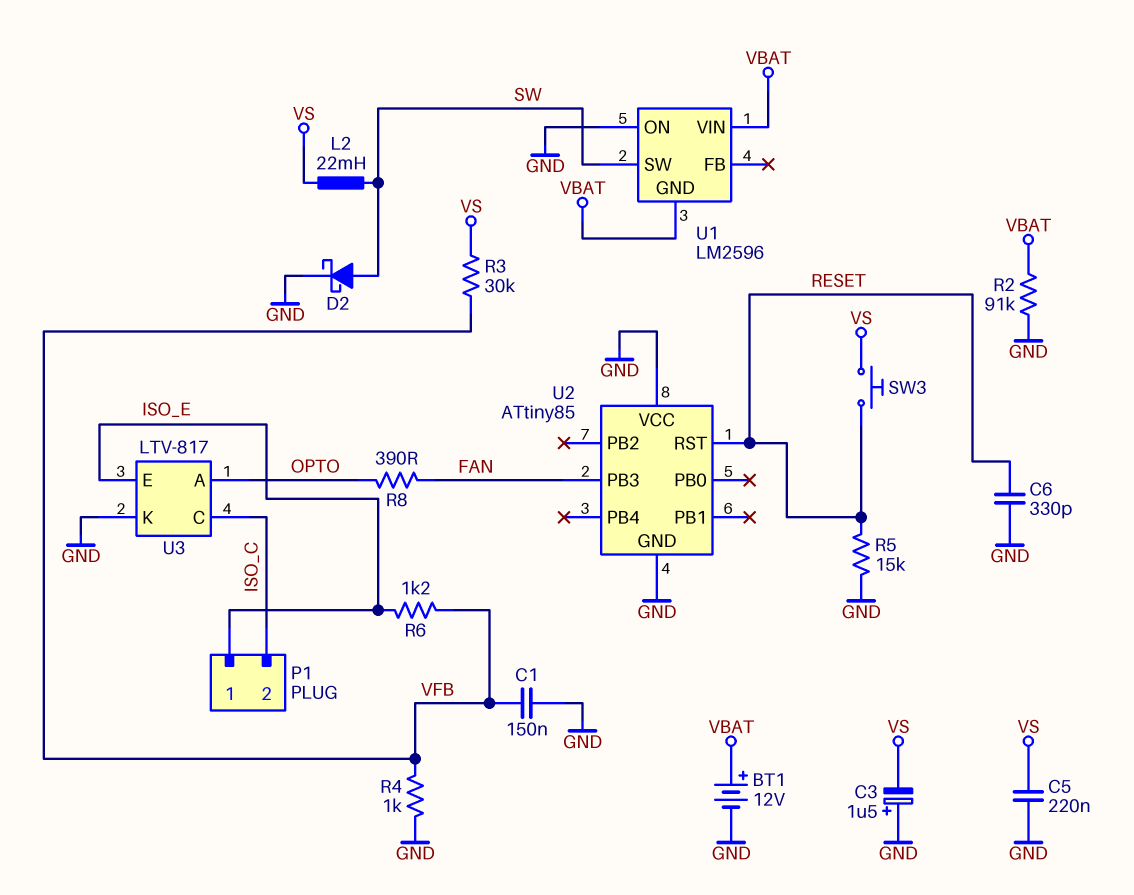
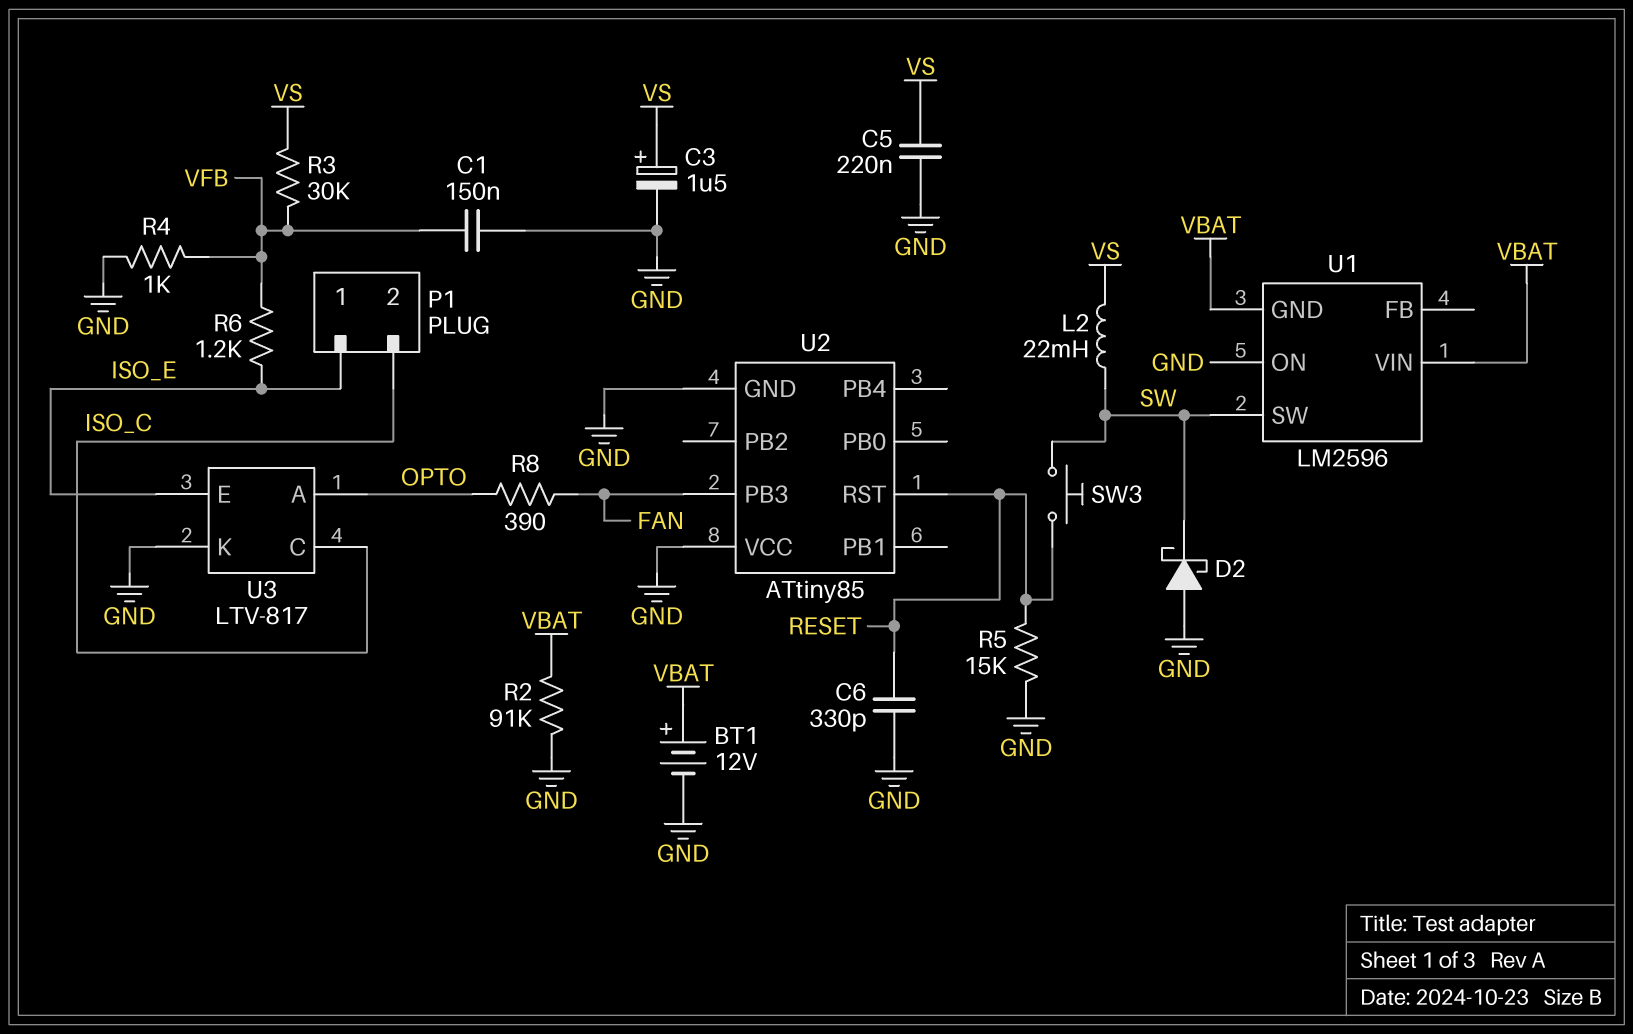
C3: 1.5uF (plus GND, minus VS) -> 1.5uF (plus VS, minus GND)
D2: schottky (A SW, K GND) -> schottky (A GND, K SW)
SW3: button (RESET, VS) -> button (RESET, SW)

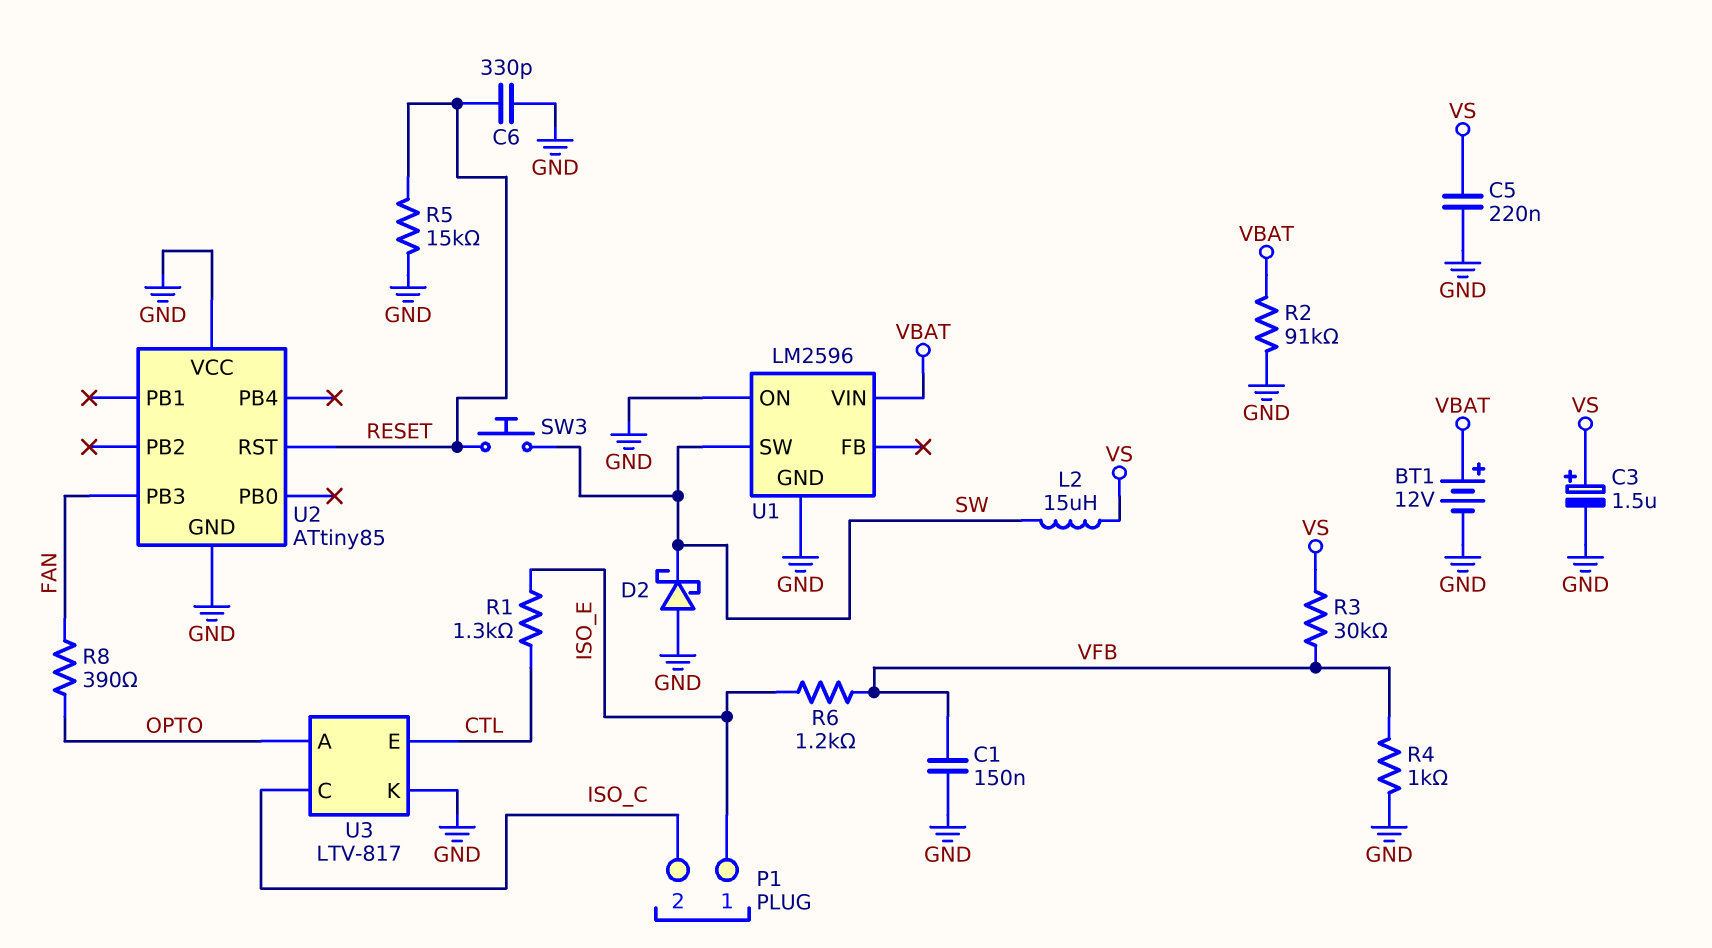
L2: 22mH (SW, VS) -> 15uH (SW, VS)
R1: none -> 1.3k (CTL, ISO_E)
U1 pin GND: VBAT -> GND
U3 pin E: ISO_E -> CTL

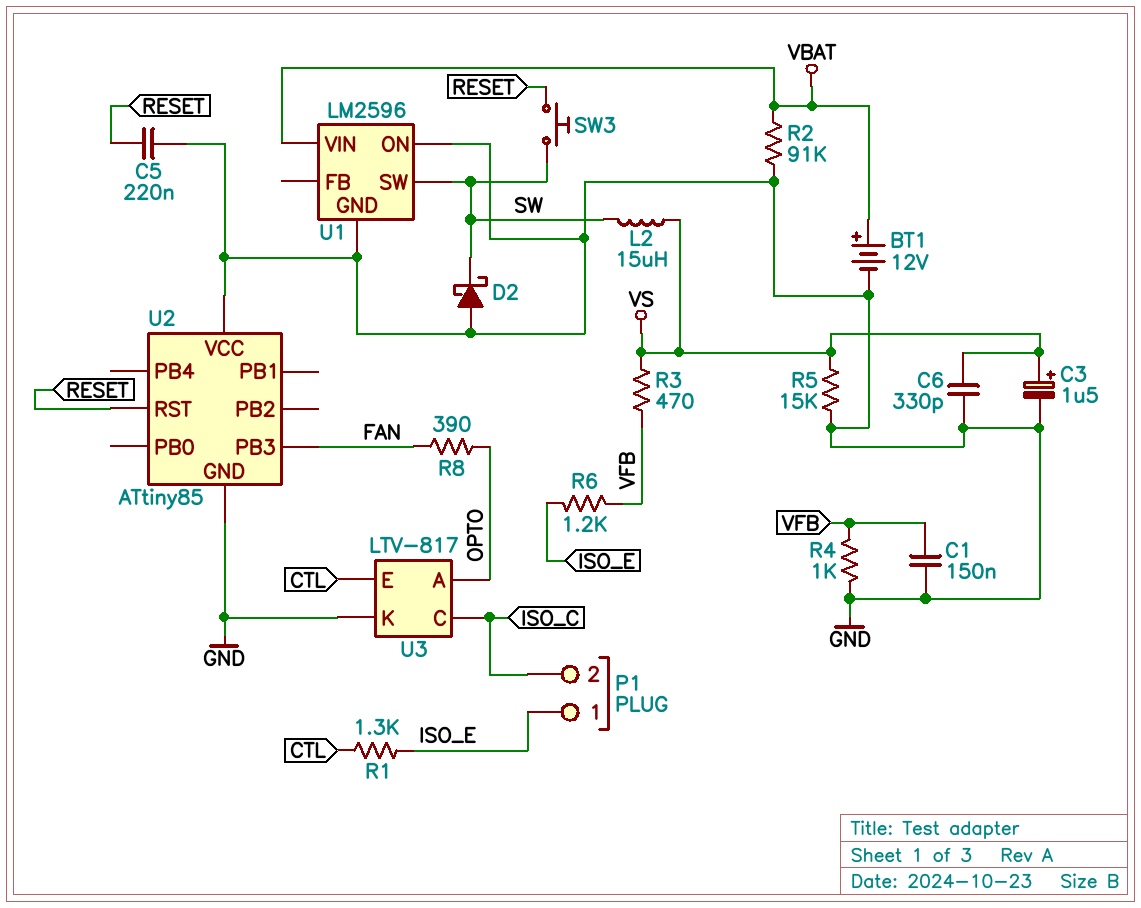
C5: 220nF (GND, VS) -> 220nF (GND, RESET)
C6: 330pF (GND, RESET) -> 330pF (GND, VS)
R3: 30k (VFB, VS) -> 470 (VFB, VS)
R5: 15k (GND, RESET) -> 15k (GND, VS)

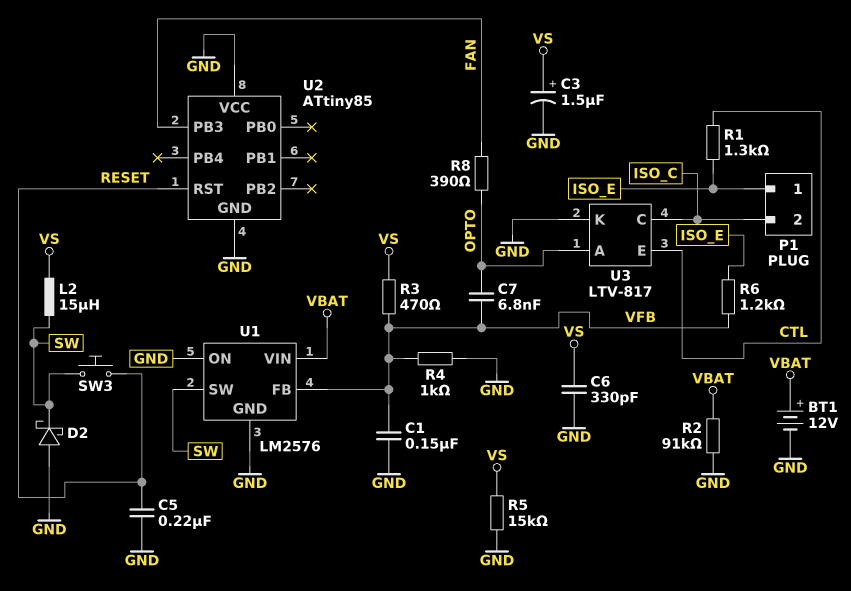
C7: none -> 6.8nF (OPTO, VFB)
U1: LM2596 -> LM2576
U1 pin FB: none -> VFB

